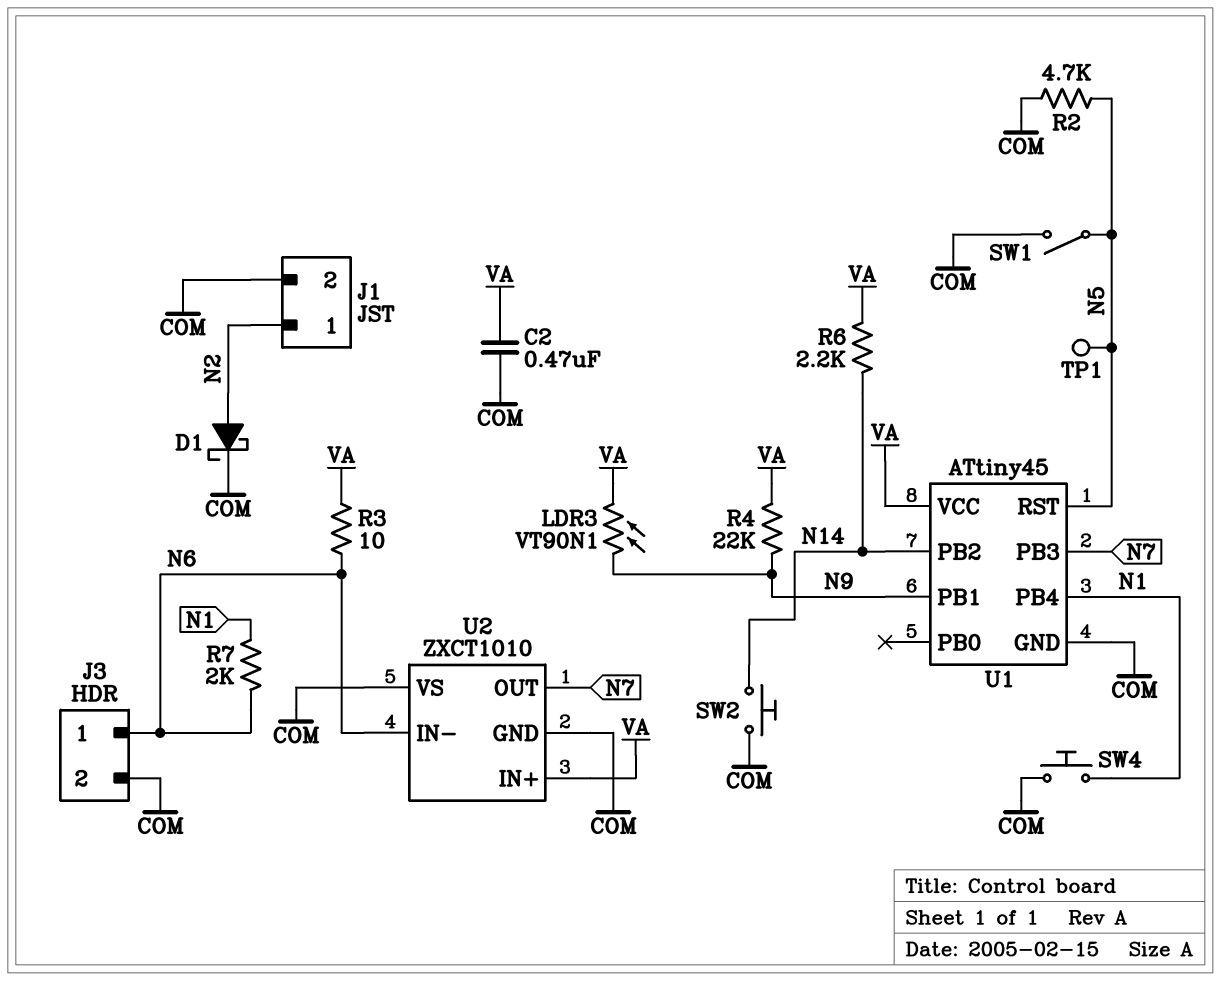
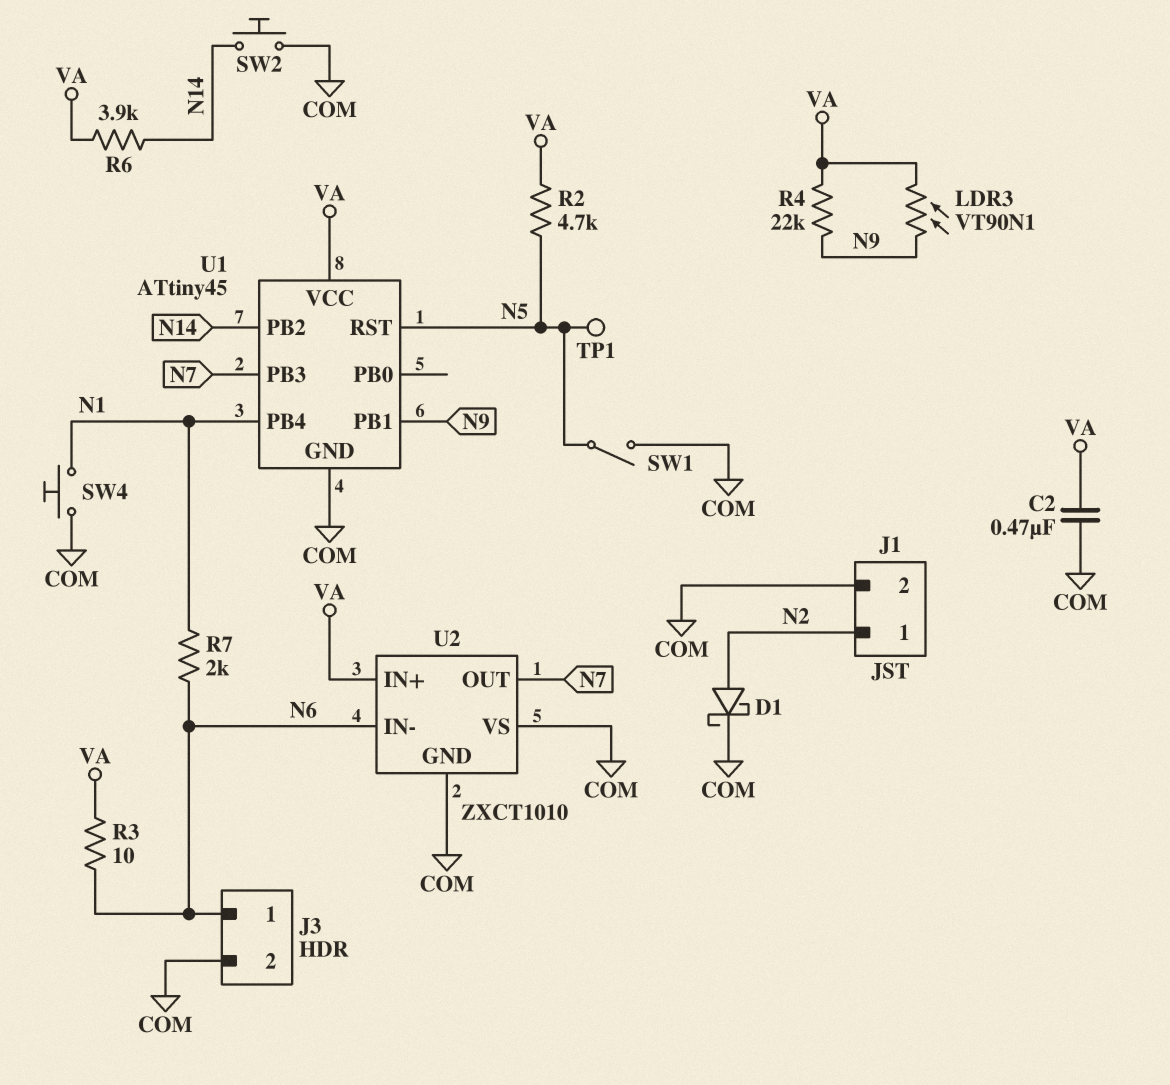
R2: 4.7k (COM, N5) -> 4.7k (N5, VA)
R6: 2.2k (N14, VA) -> 3.9k (N14, VA)

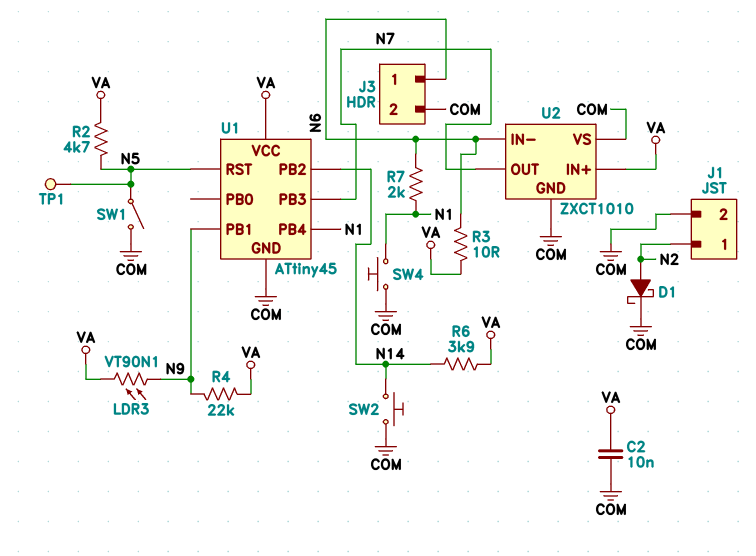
C2: 470nF (COM, VA) -> 10nF (COM, VA)

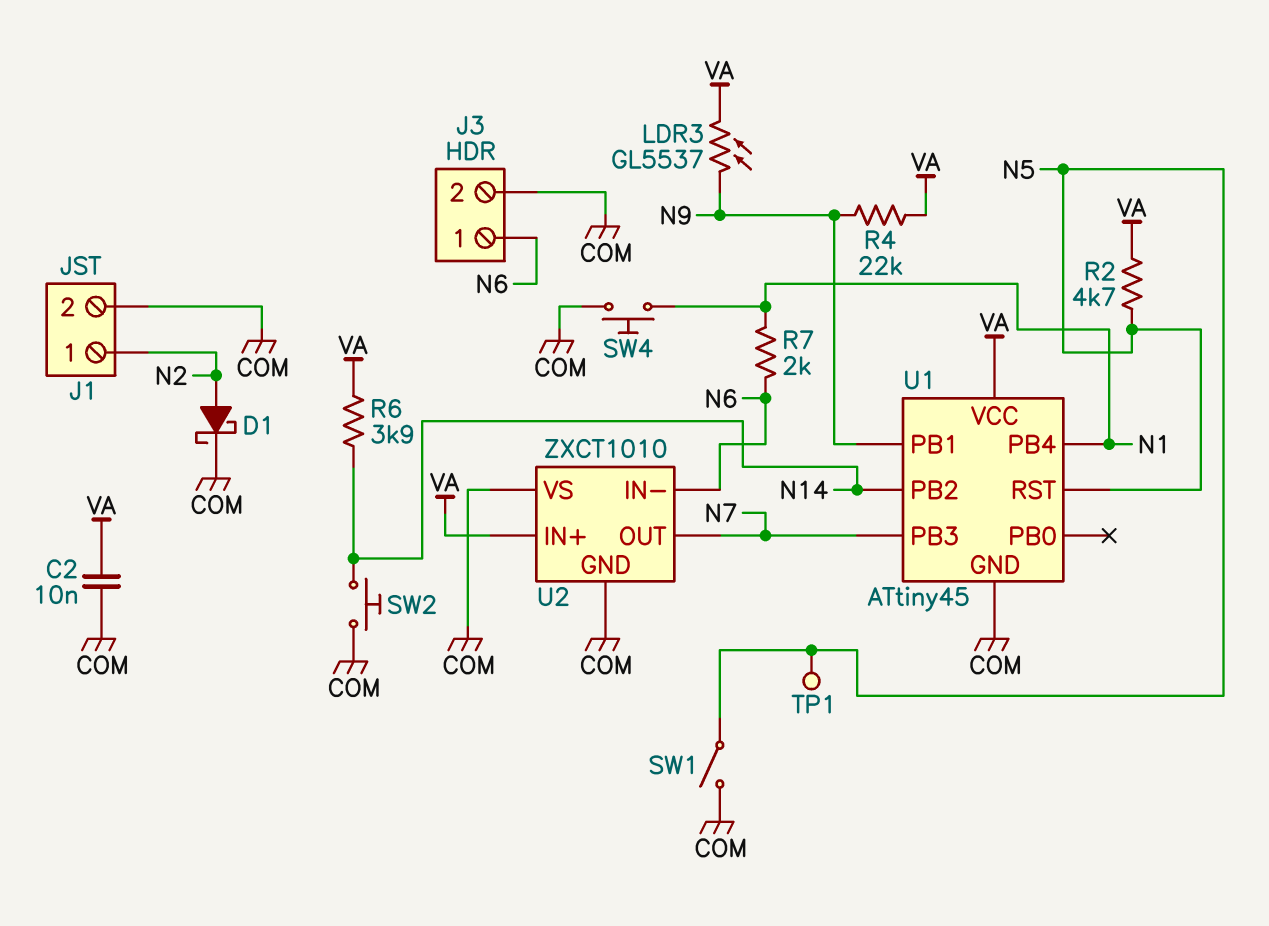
LDR3: VT90N1 (N9, VA) -> GL5537 (N9, VA)
R3: 10 (N6, VA) -> none

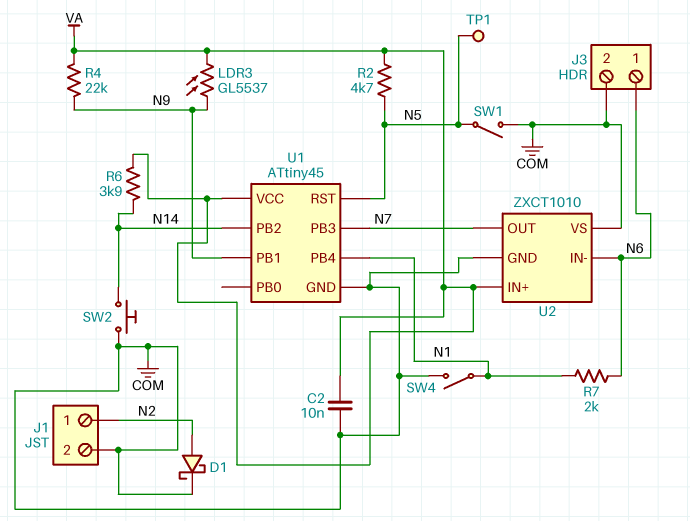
SW4: button (COM, N1) -> switch (COM, N1)

